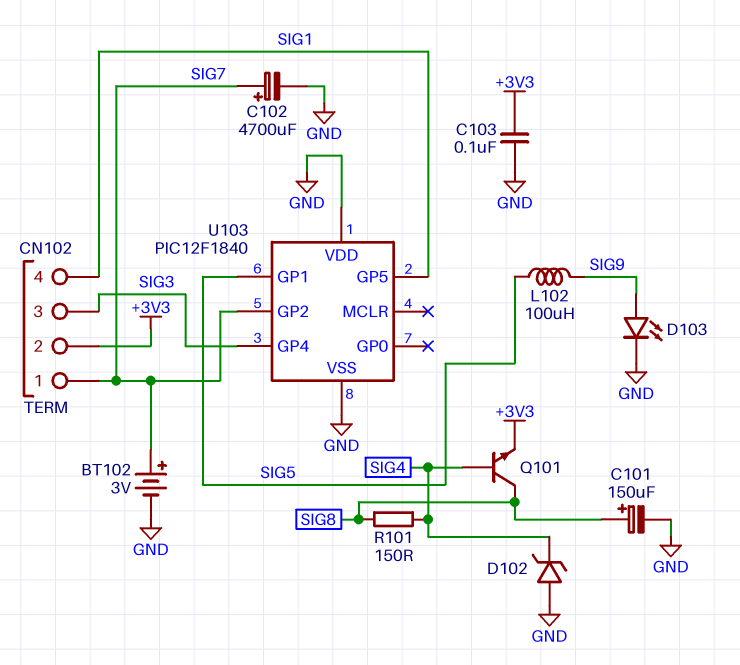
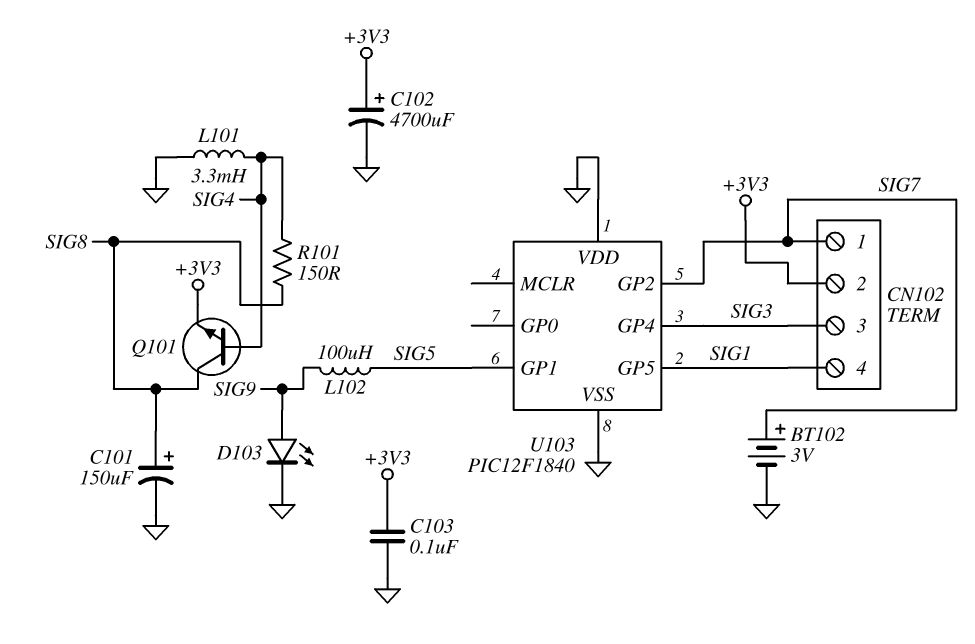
C102: 4700uF (plus SIG7, minus GND) -> 4700uF (plus +3V3, minus GND)
D102: zener (A GND, K SIG4) -> none
L101: none -> 3.3mH (GND, SIG4)

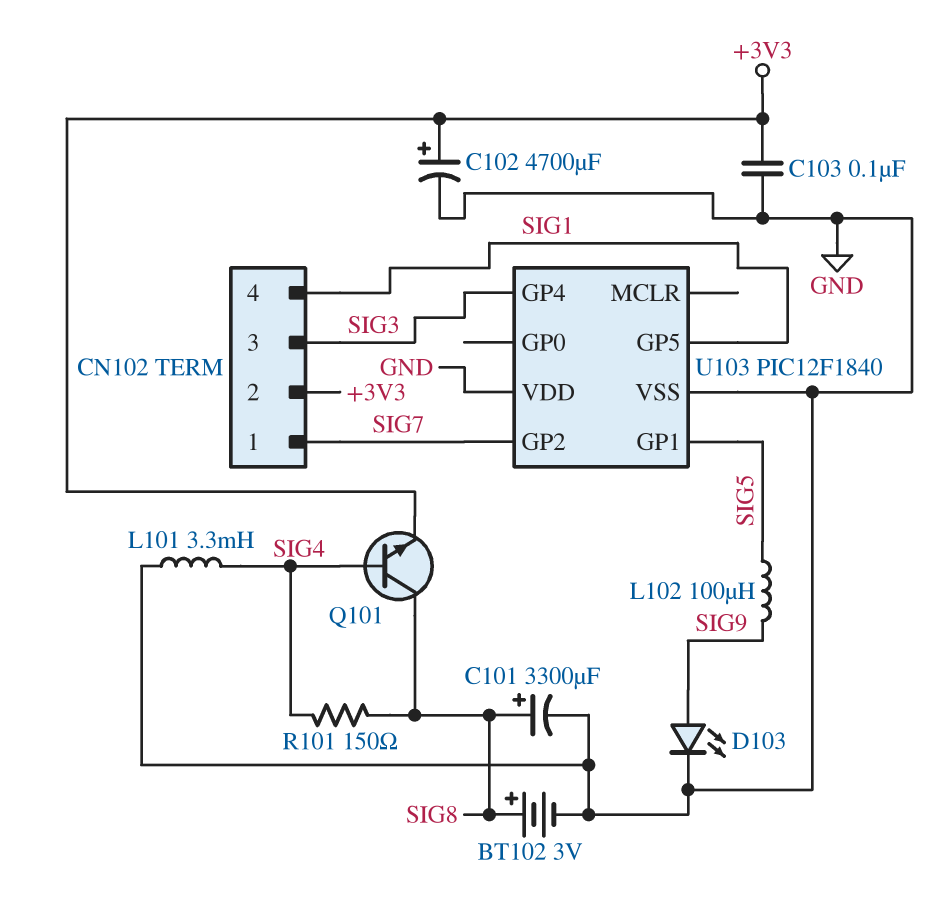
BT102: 3V (plus SIG7, minus GND) -> 3V (plus SIG8, minus GND)
C101: 150uF (plus SIG8, minus GND) -> 3300uF (plus SIG8, minus GND)

